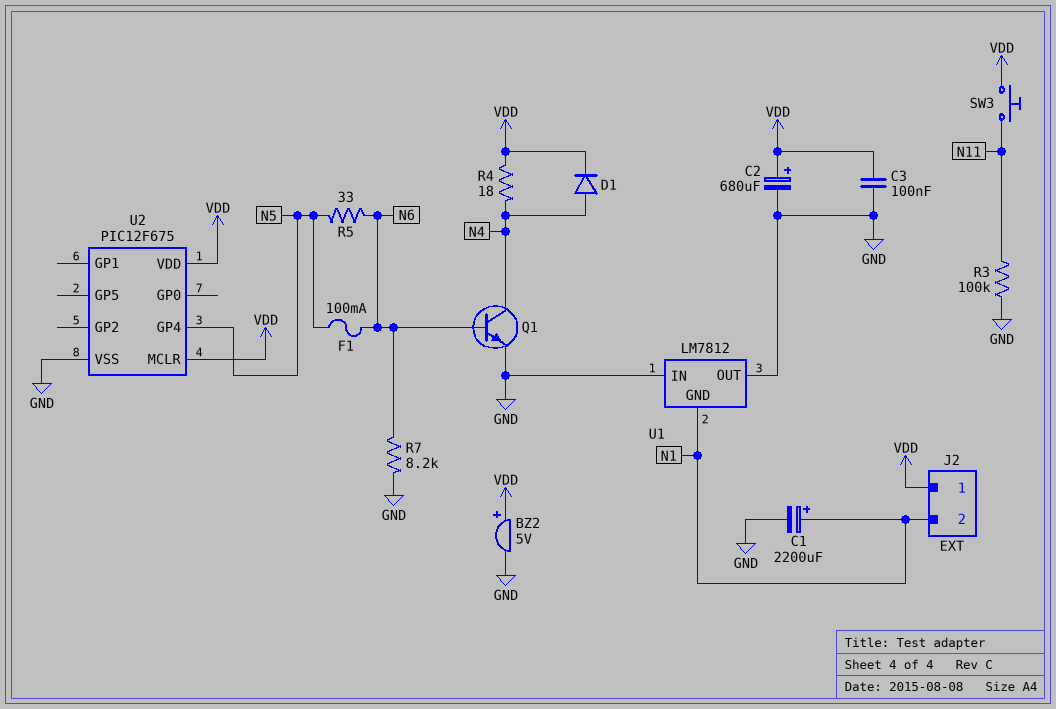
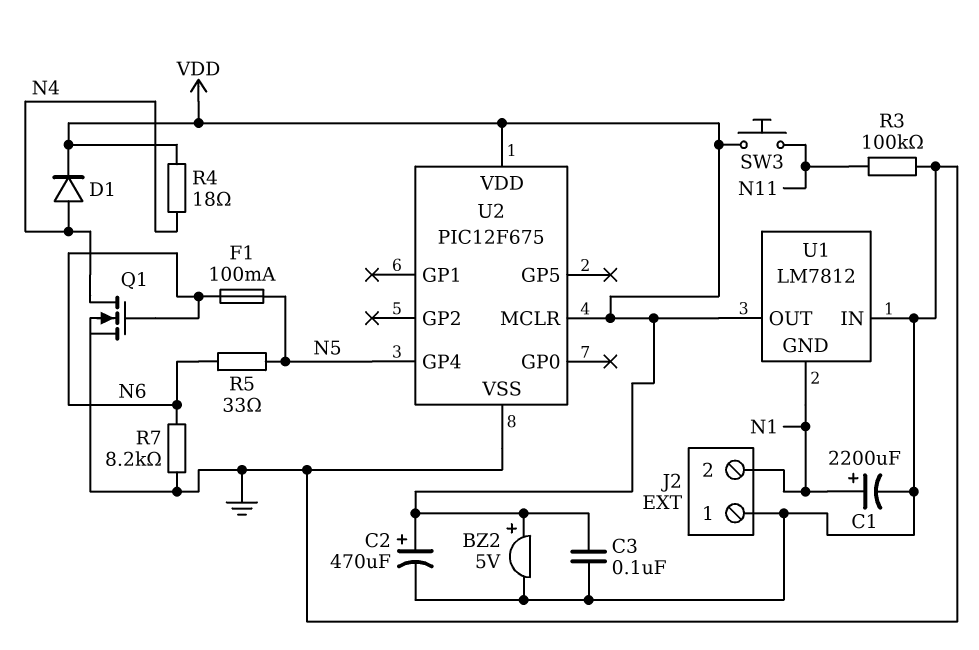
C2: 680uF (plus VDD, minus GND) -> 470uF (plus VDD, minus GND)
J2 pin 1: VDD -> GND
Q1: NPN (B N6, C N4, E GND) -> NMOS (G N6, D N4, S GND)
U1 pin OUT: GND -> VDD

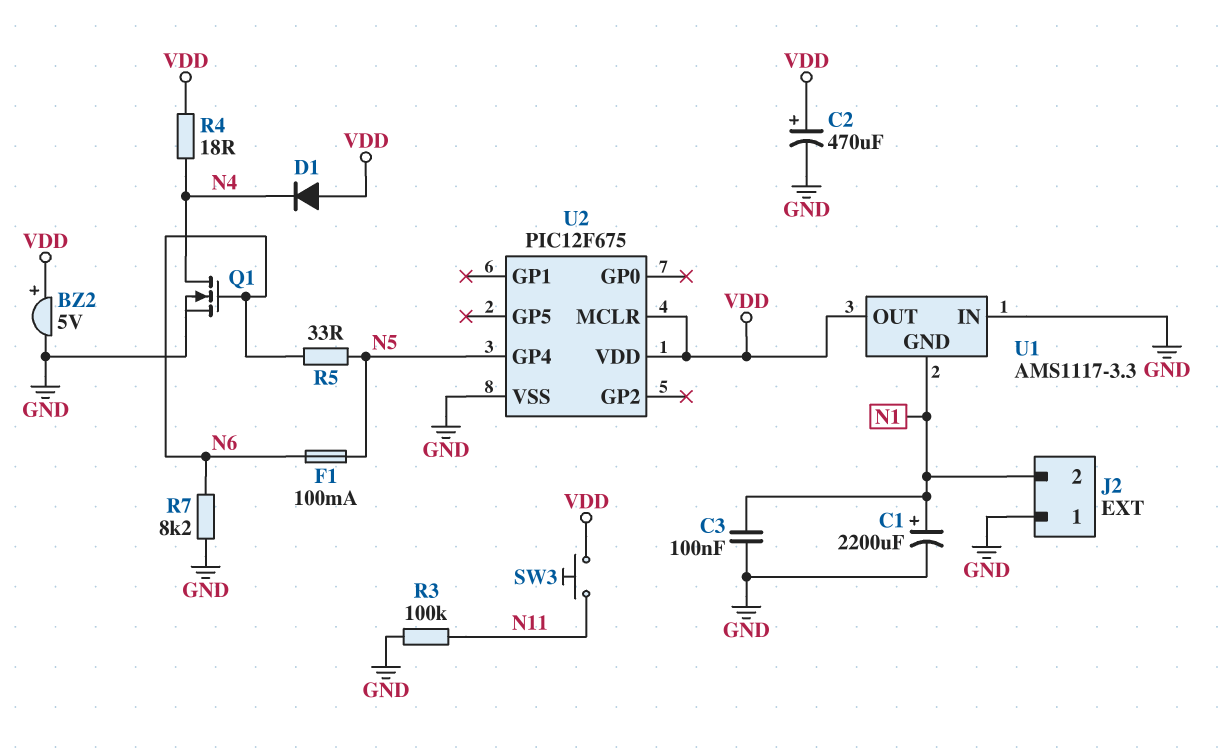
C3: 100nF (GND, VDD) -> 100nF (GND, N1)
D1: diode (A N4, K VDD) -> diode (A VDD, K N4)
U1: LM7812 -> AMS1117-3.3

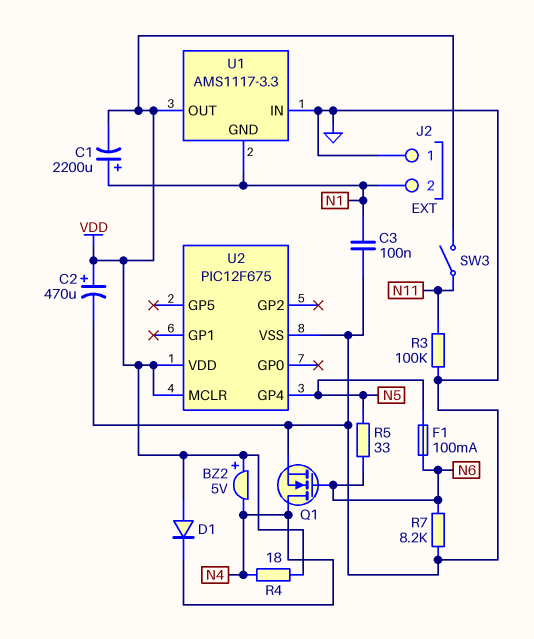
BZ2: buzzer 5V (plus VDD, minus GND) -> buzzer 5V (plus VDD, minus N4)
C1: 2200uF (plus N1, minus GND) -> 2200uF (plus N1, minus VDD)
SW3: button (N11, VDD) -> switch (N11, VDD)

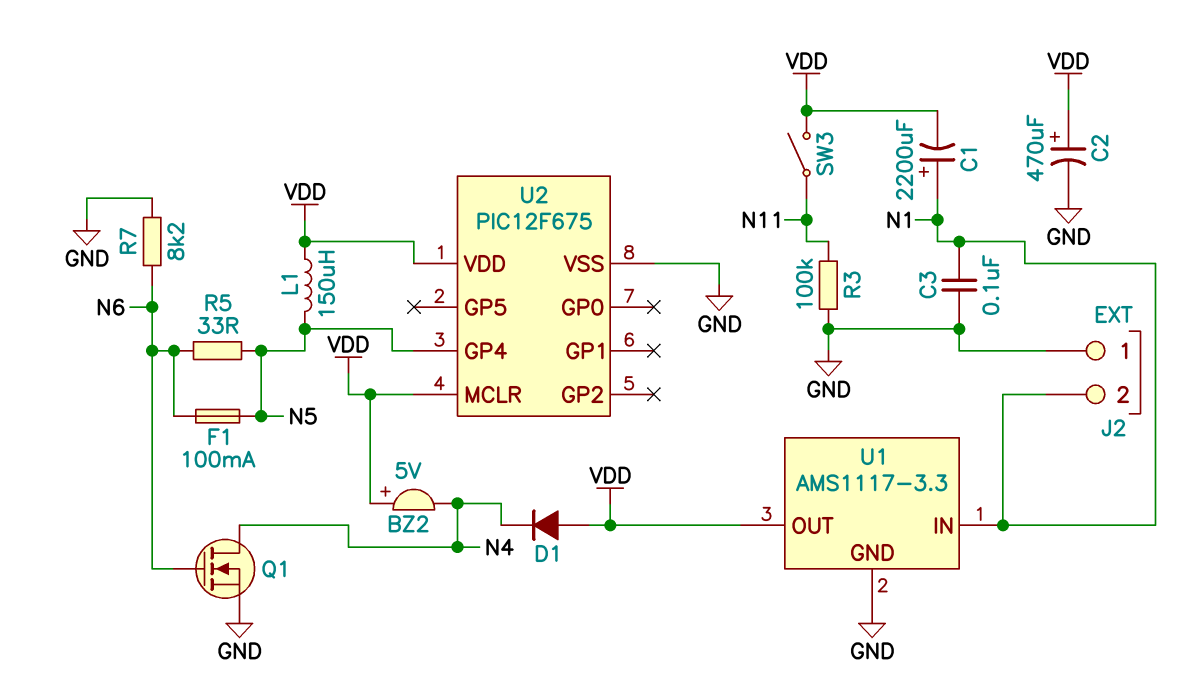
L1: none -> 150uH (N5, VDD)
R4: 18 (N4, VDD) -> none
U1 pin GND: N1 -> GND
U1 pin IN: GND -> N1

